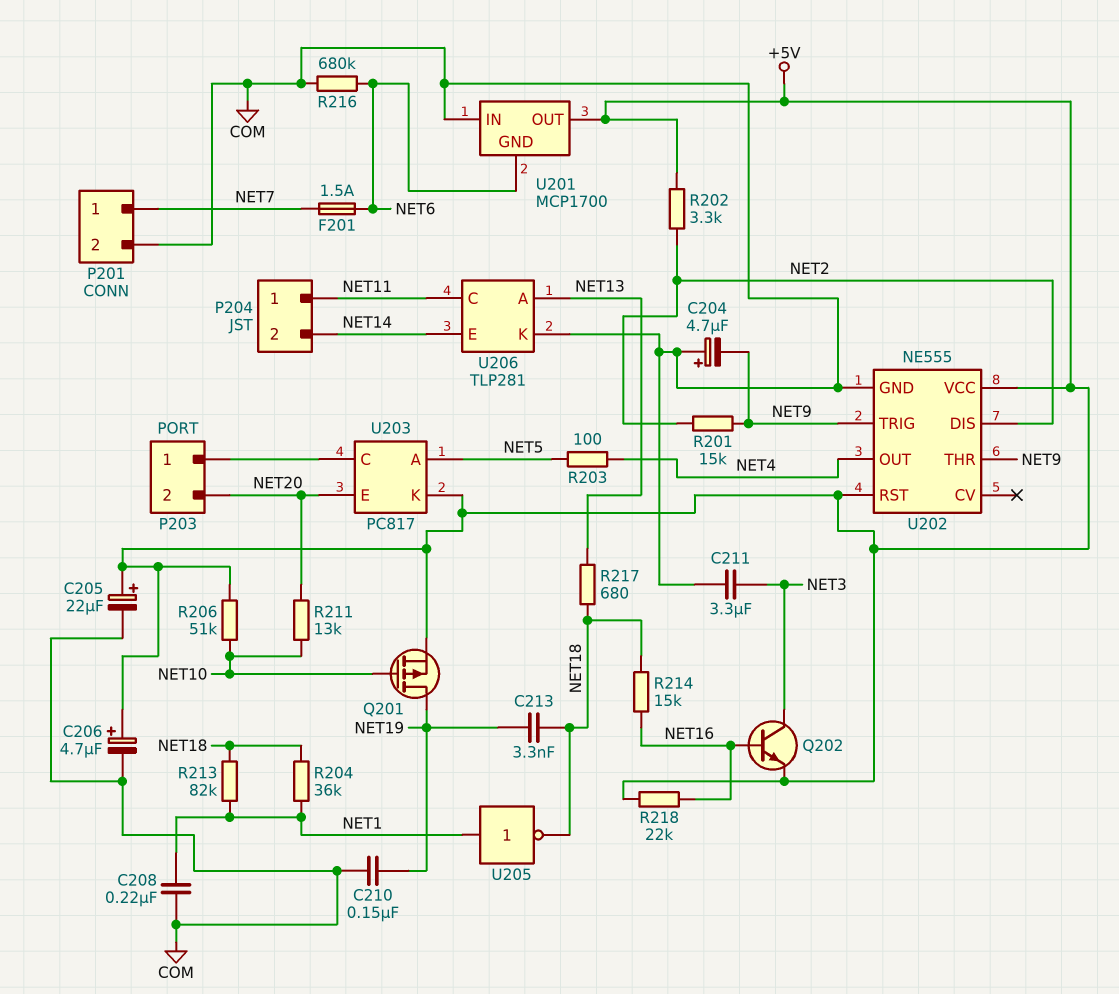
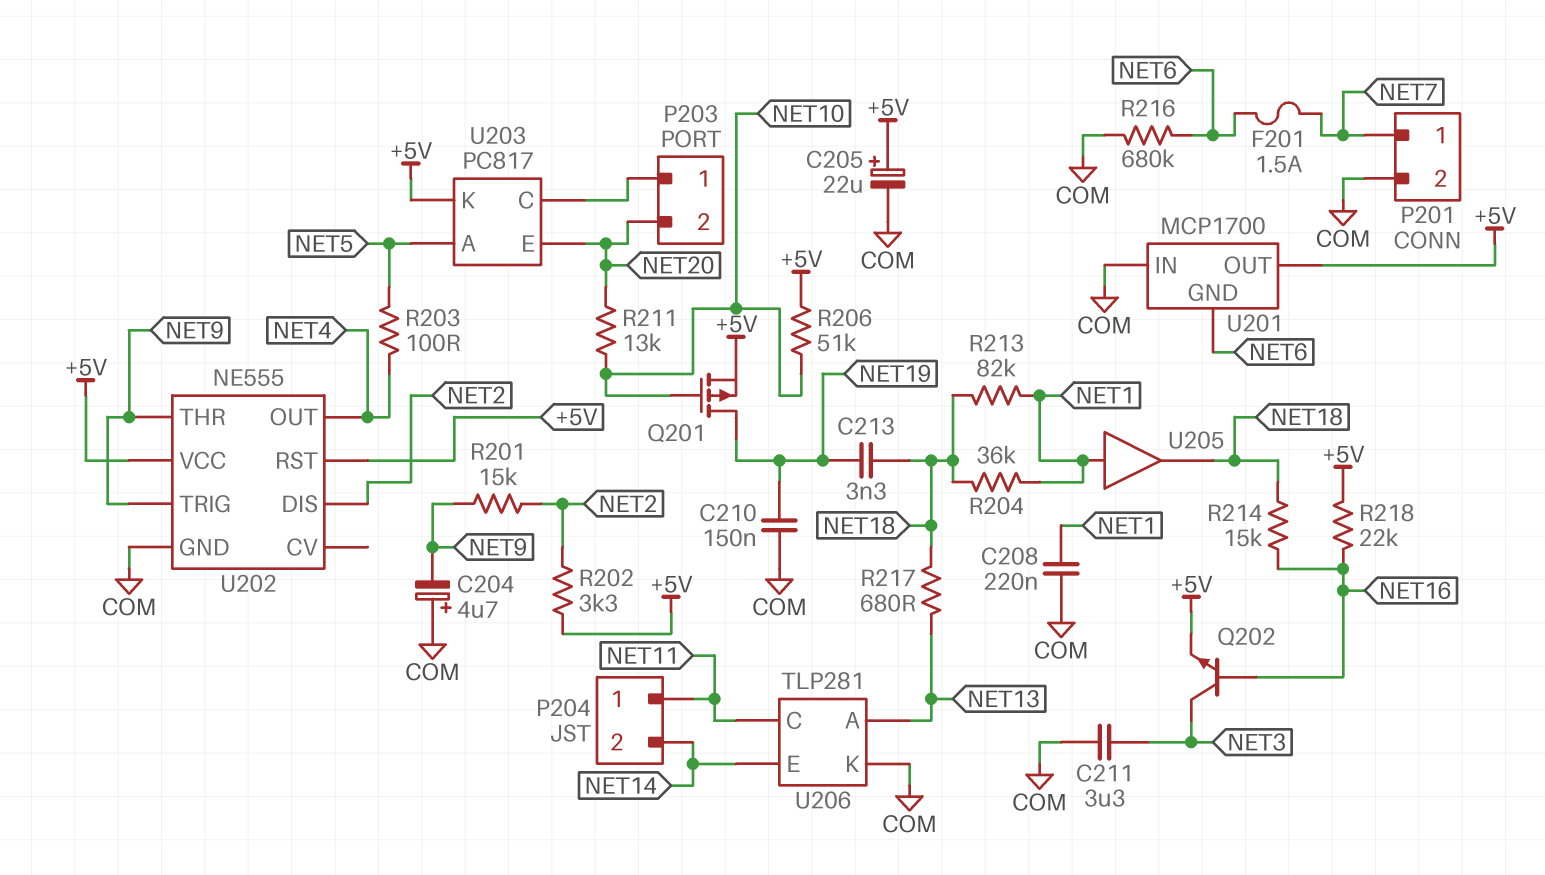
C206: 4.7uF (plus +5V, minus COM) -> none
U205: NOT (in NET1, out NET18) -> buffer (in NET1, out NET18)

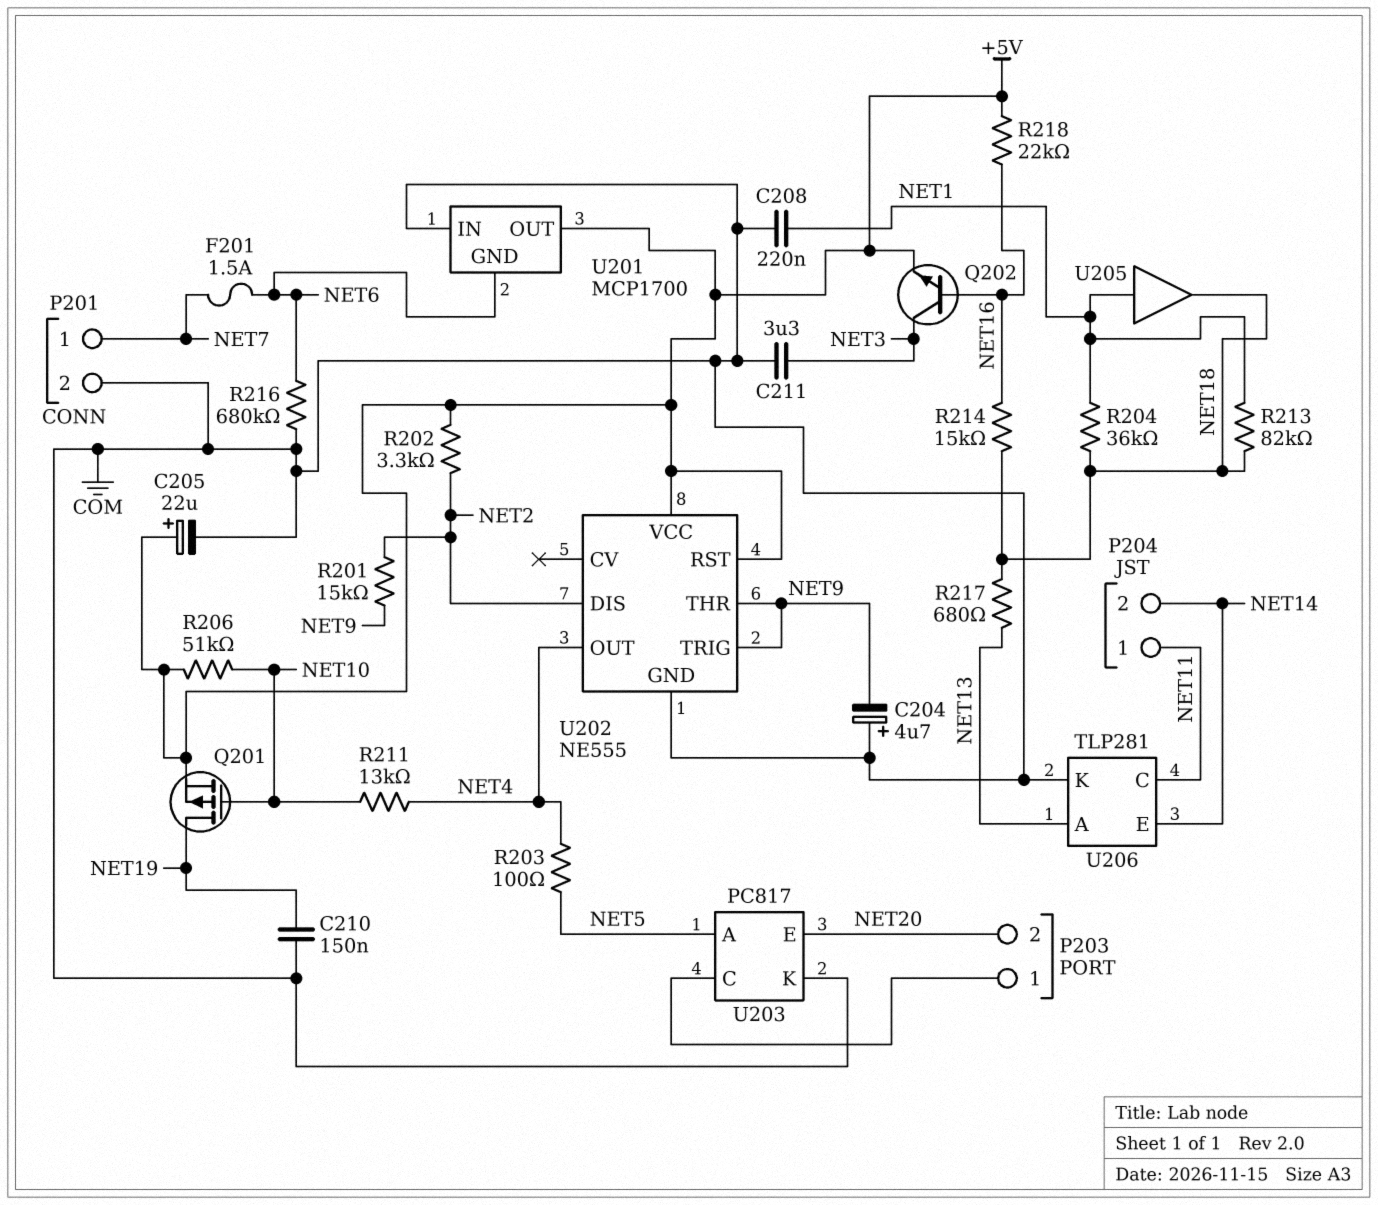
C213: 3.3nF (NET18, NET19) -> none
R211: 13k (NET10, NET20) -> 13k (NET4, NET10)
U203 pin K: +5V -> COM

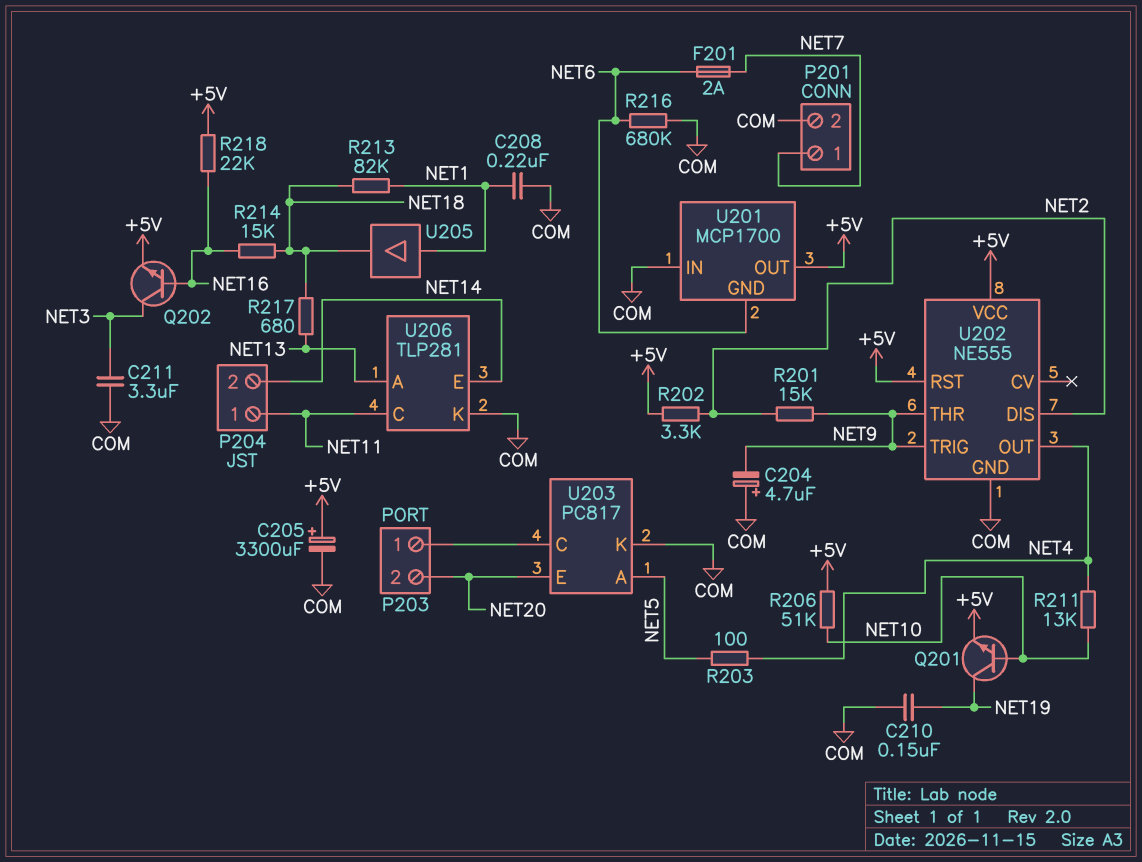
C205: 22uF (plus +5V, minus COM) -> 3300uF (plus +5V, minus COM)
F201: 1.5A (NET6, NET7) -> 2A (NET6, NET7)
Q201: PMOS (G NET10, D NET19, S +5V) -> NPN (B NET10, C NET19, E +5V)
R204: 36k (NET1, NET18) -> none

